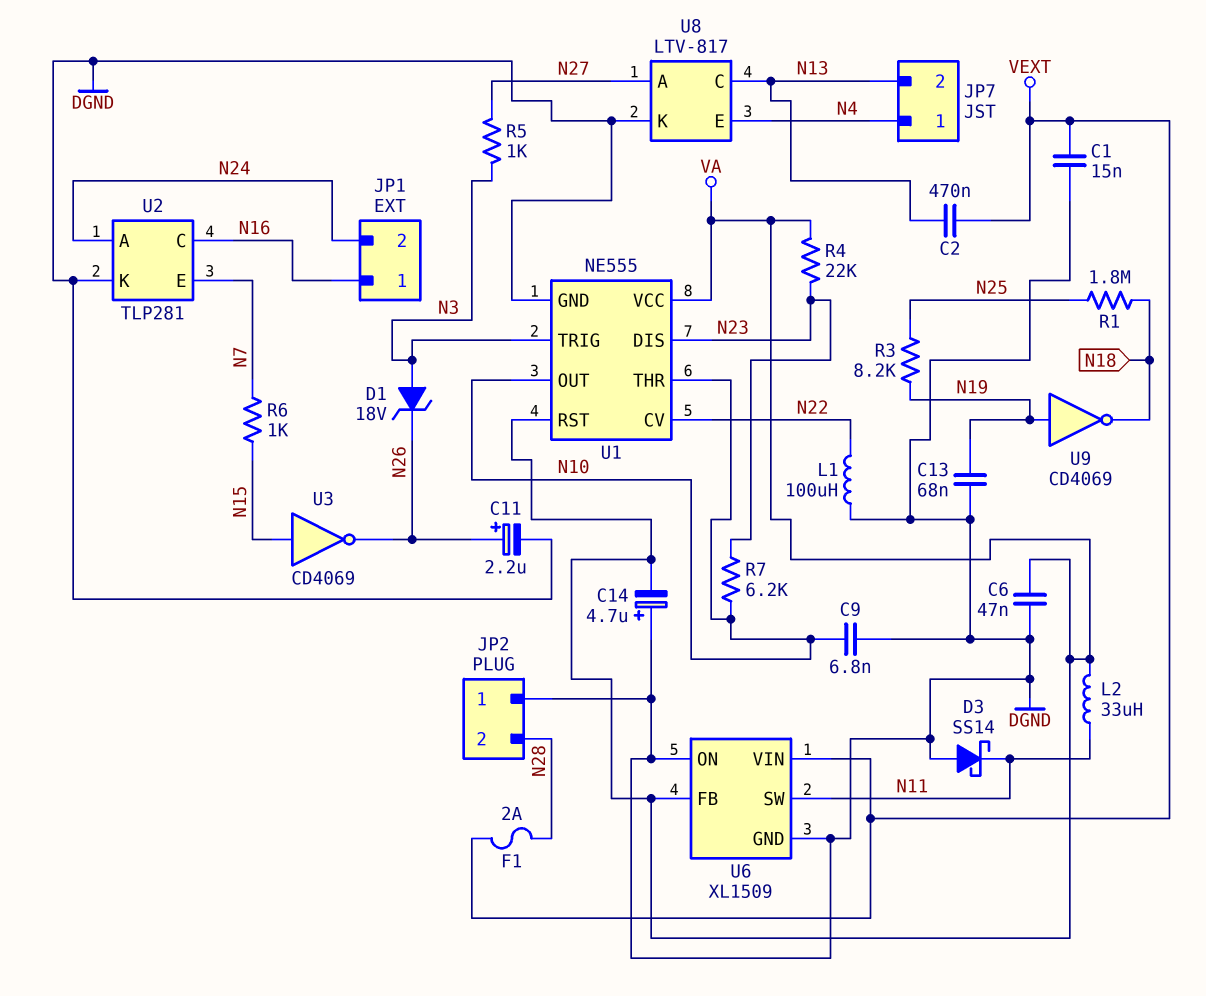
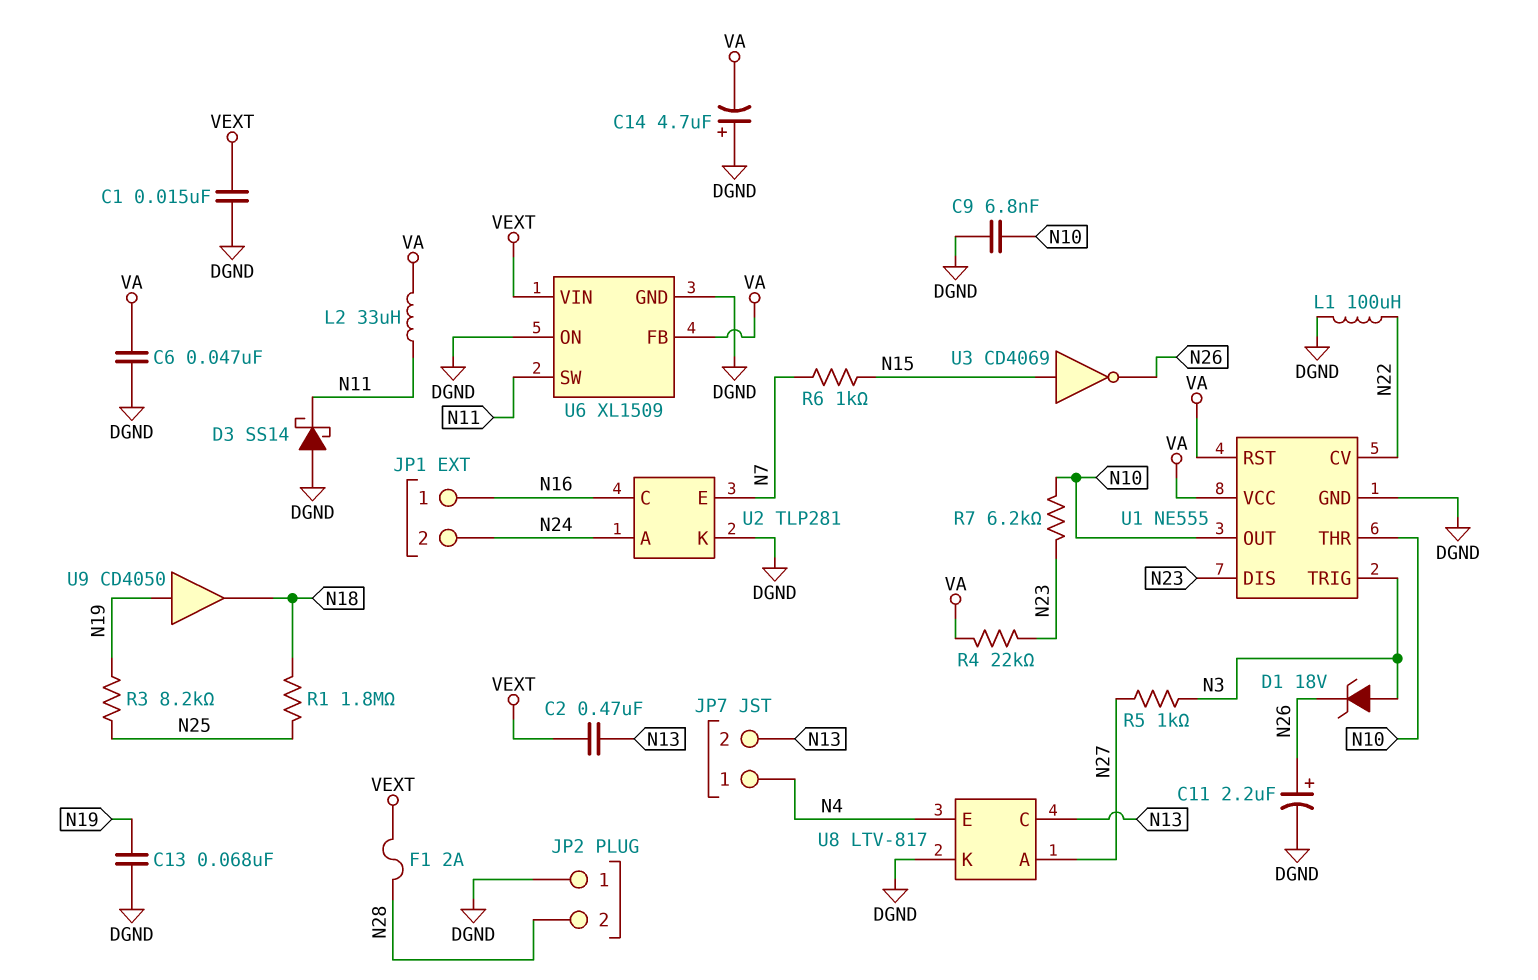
U9: NOT CD4069 (in N19, out N18) -> buffer CD4050 (in N19, out N18)

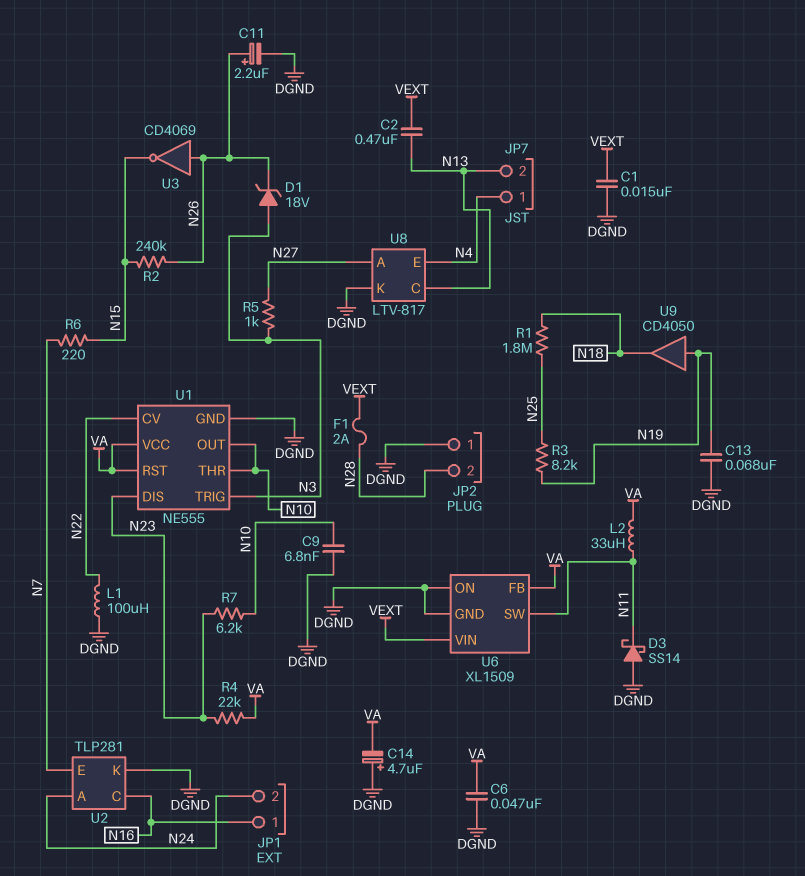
R2: none -> 240k (N15, N26)
R6: 1k (N7, N15) -> 220 (N7, N15)
U3: NOT CD4069 (in N15, out N26) -> NOT CD4069 (in N26, out N15)

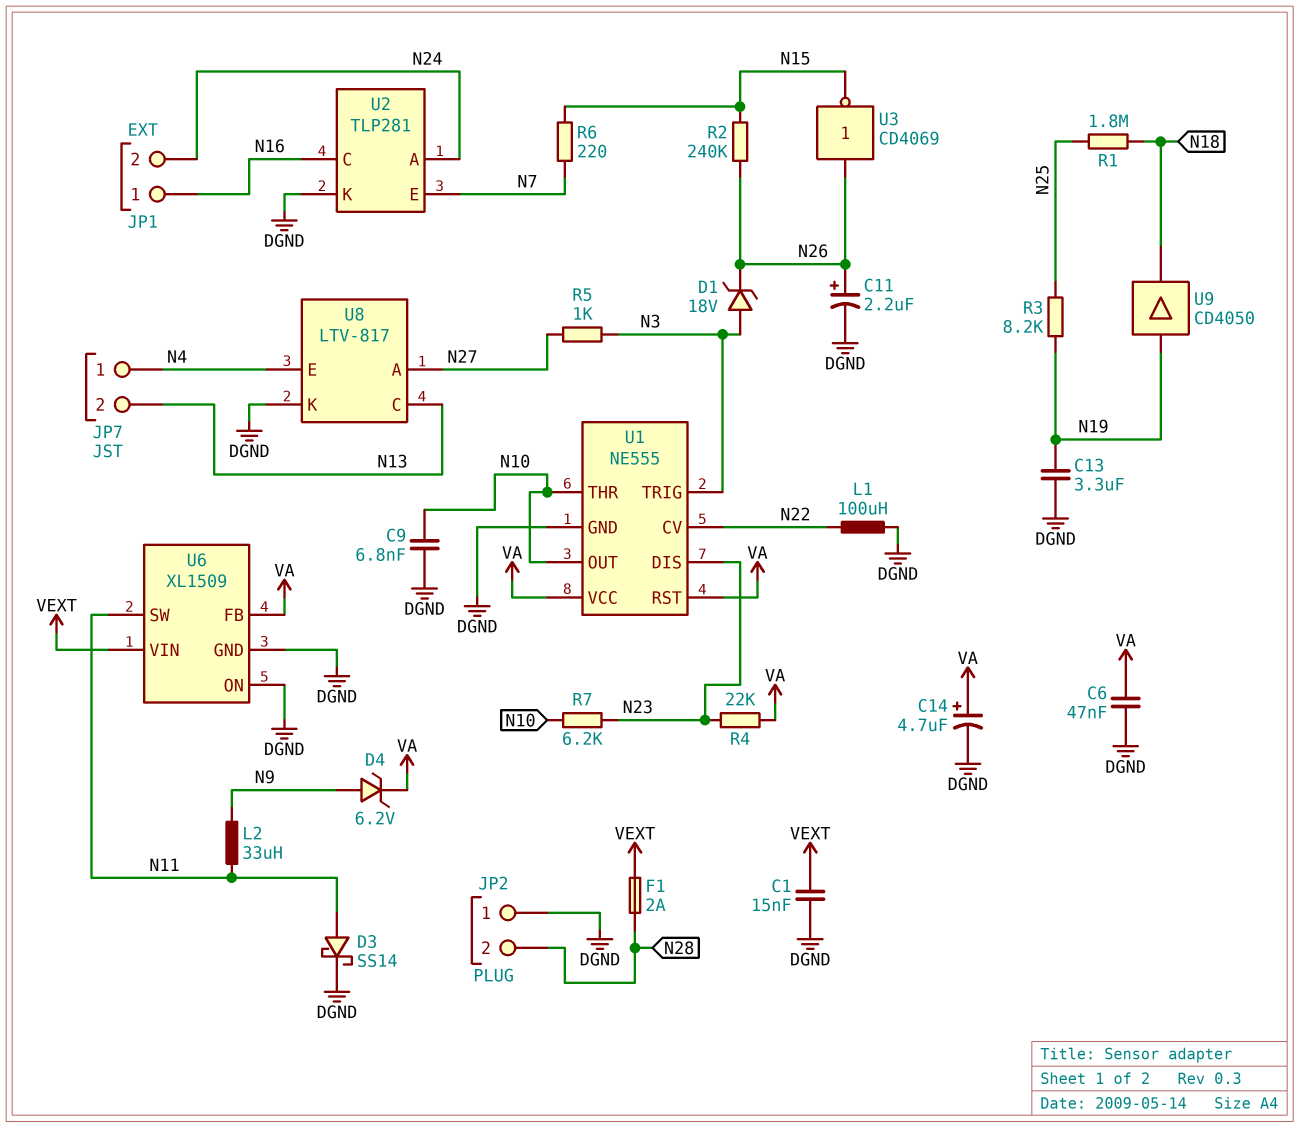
C2: 470nF (N13, VEXT) -> none
C13: 68nF (DGND, N19) -> 3.3uF (DGND, N19)
C14: 4.7uF (plus DGND, minus VA) -> 4.7uF (plus VA, minus DGND)
D3: schottky SS14 (A DGND, K N11) -> schottky SS14 (A N11, K DGND)
D4: none -> zener 6.2V (A N9, K VA)
L2: 33uH (N11, VA) -> 33uH (N9, N11)

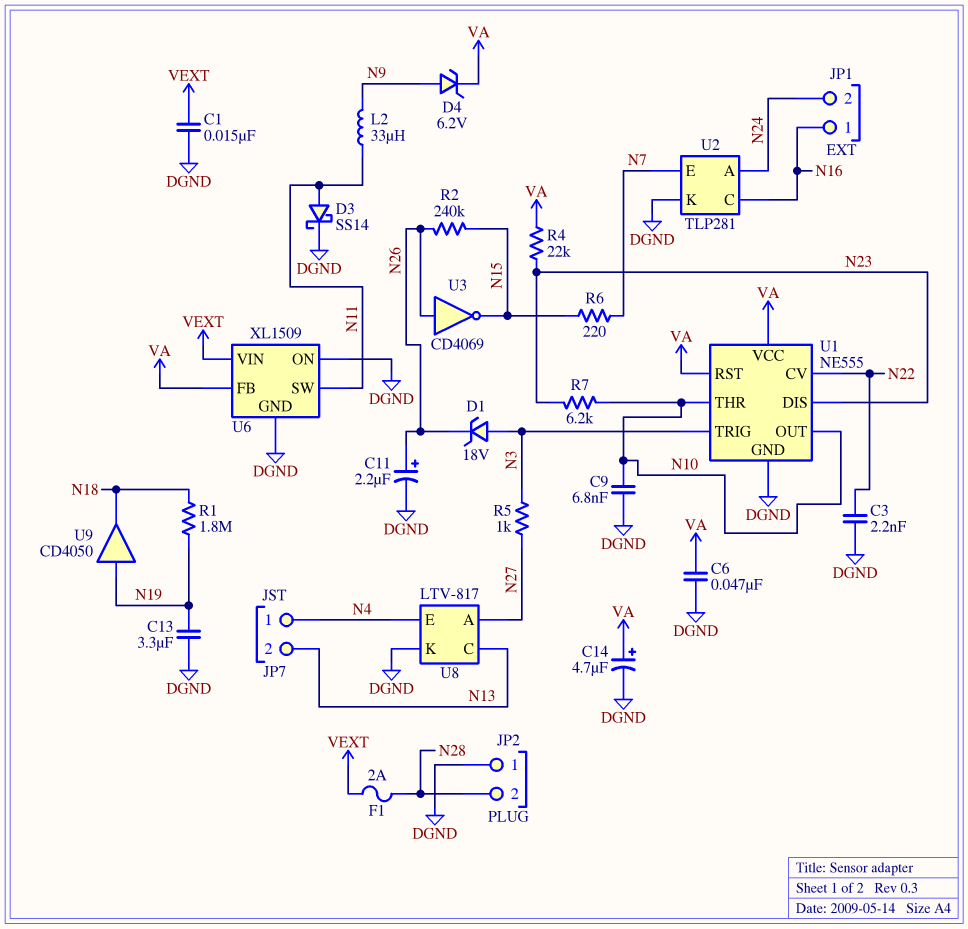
C3: none -> 2.2nF (DGND, N22)
L1: 100uH (DGND, N22) -> none
R1: 1.8M (N18, N25) -> 1.8M (N18, N19)
R3: 8.2k (N19, N25) -> none

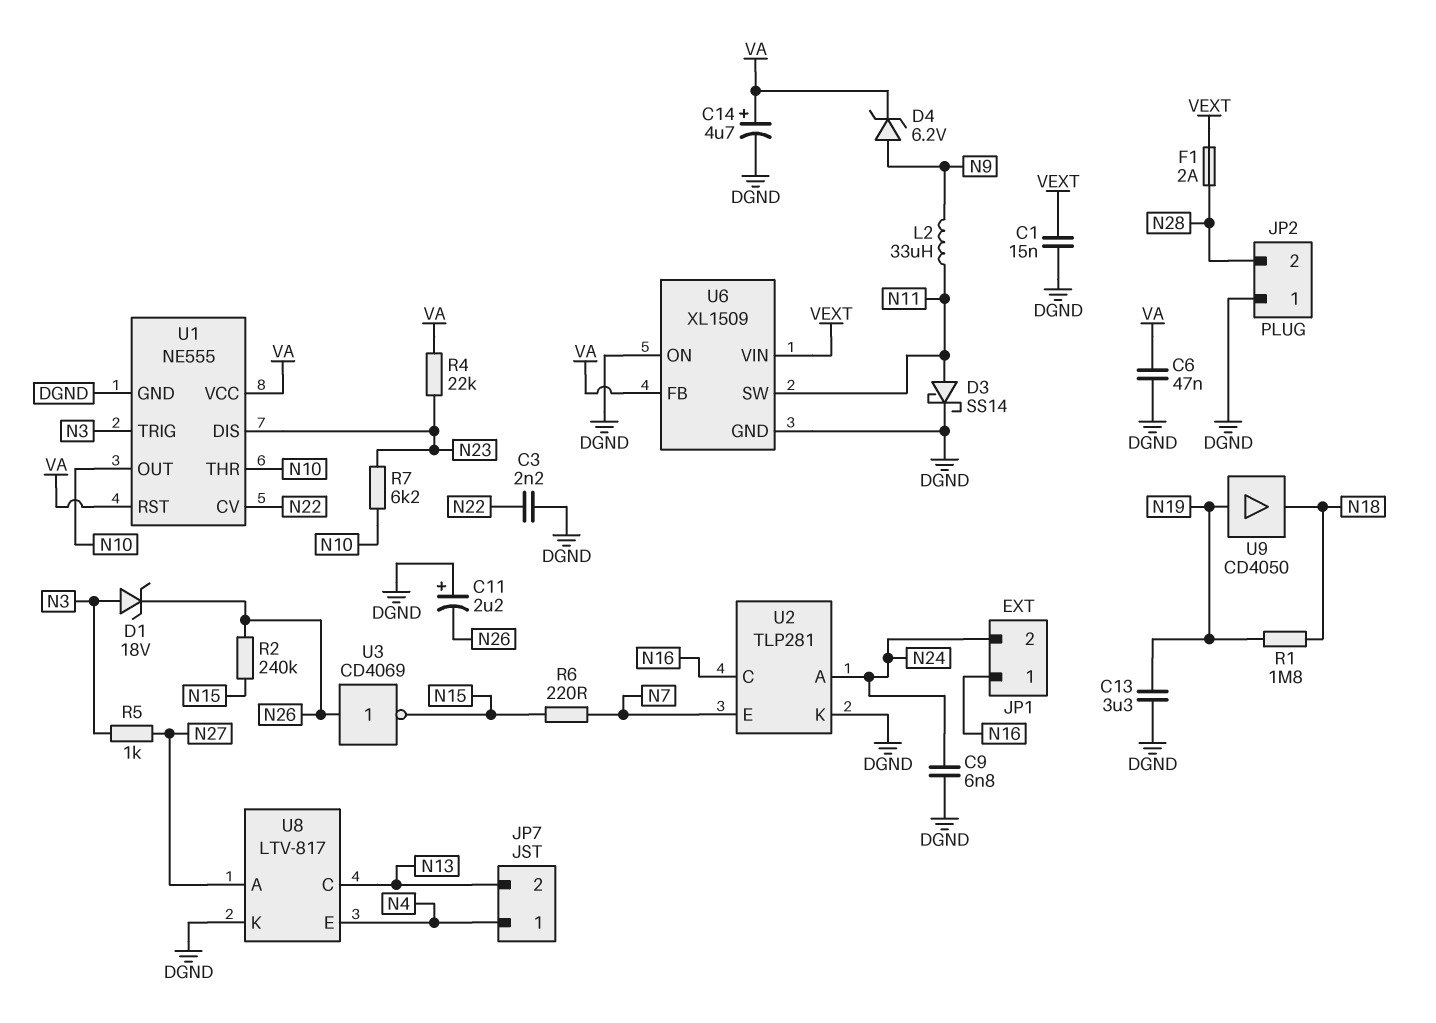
C9: 6.8nF (DGND, N10) -> 6.8nF (DGND, N24)
C11: 2.2uF (plus N26, minus DGND) -> 2.2uF (plus DGND, minus N26)

